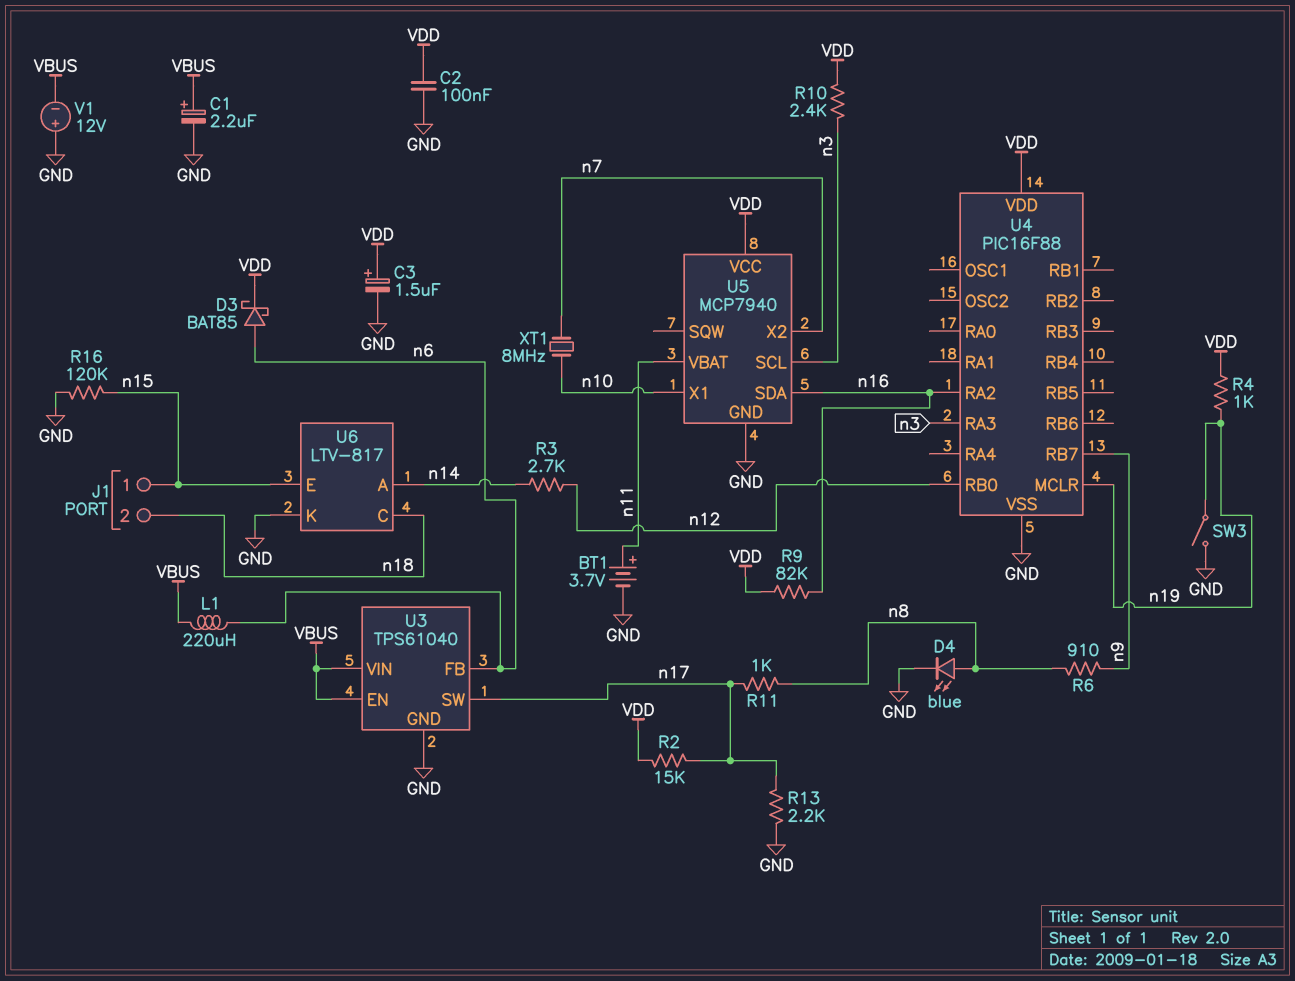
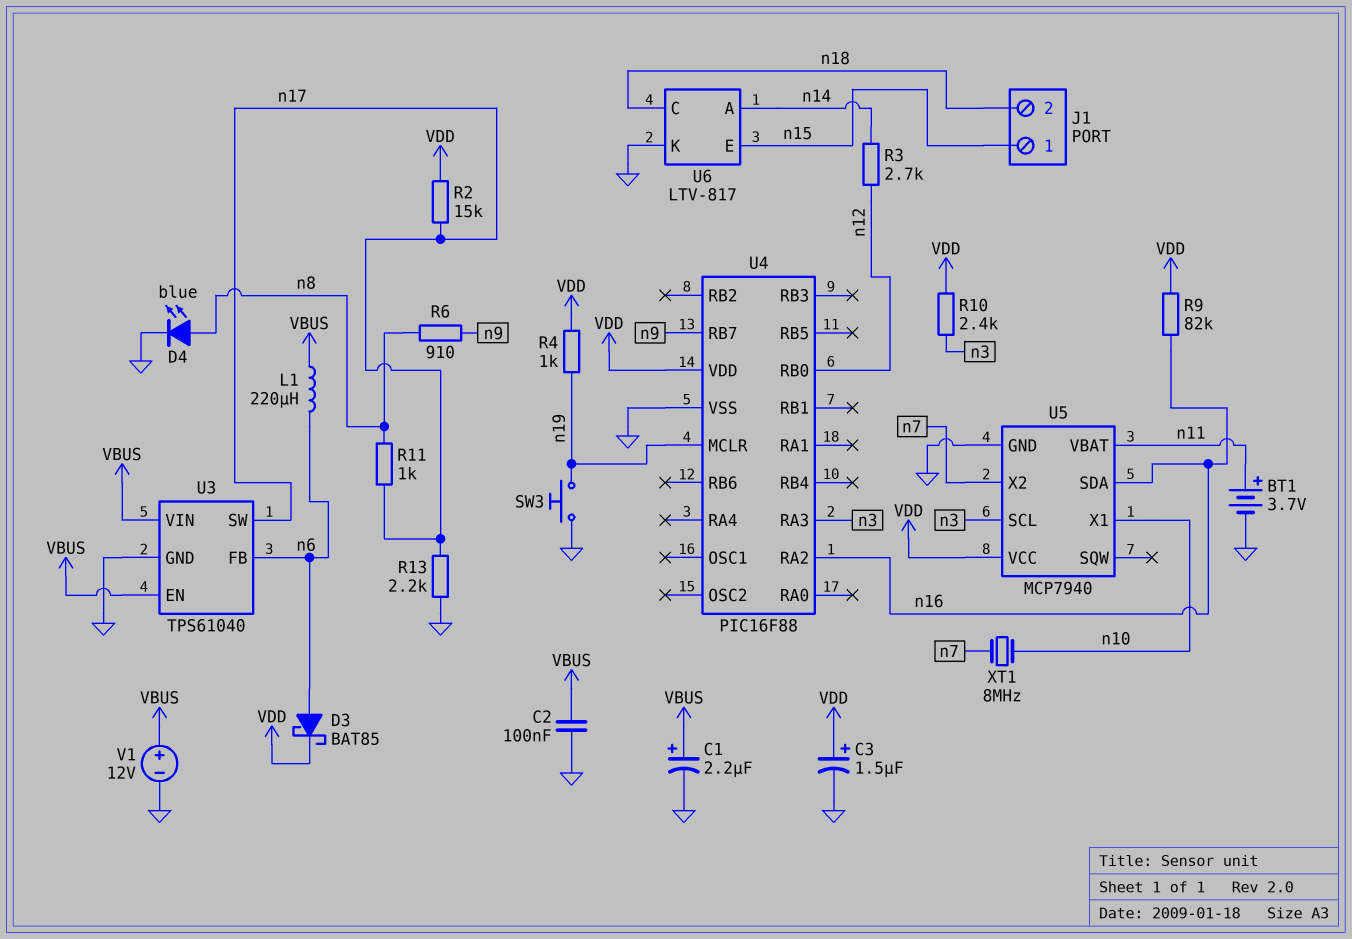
C2: 100nF (GND, VDD) -> 100nF (GND, VBUS)
R16: 120k (GND, n15) -> none
SW3: switch (GND, n19) -> button (GND, n19)
V1: 12V (plus GND, minus VBUS) -> 12V (plus VBUS, minus GND)

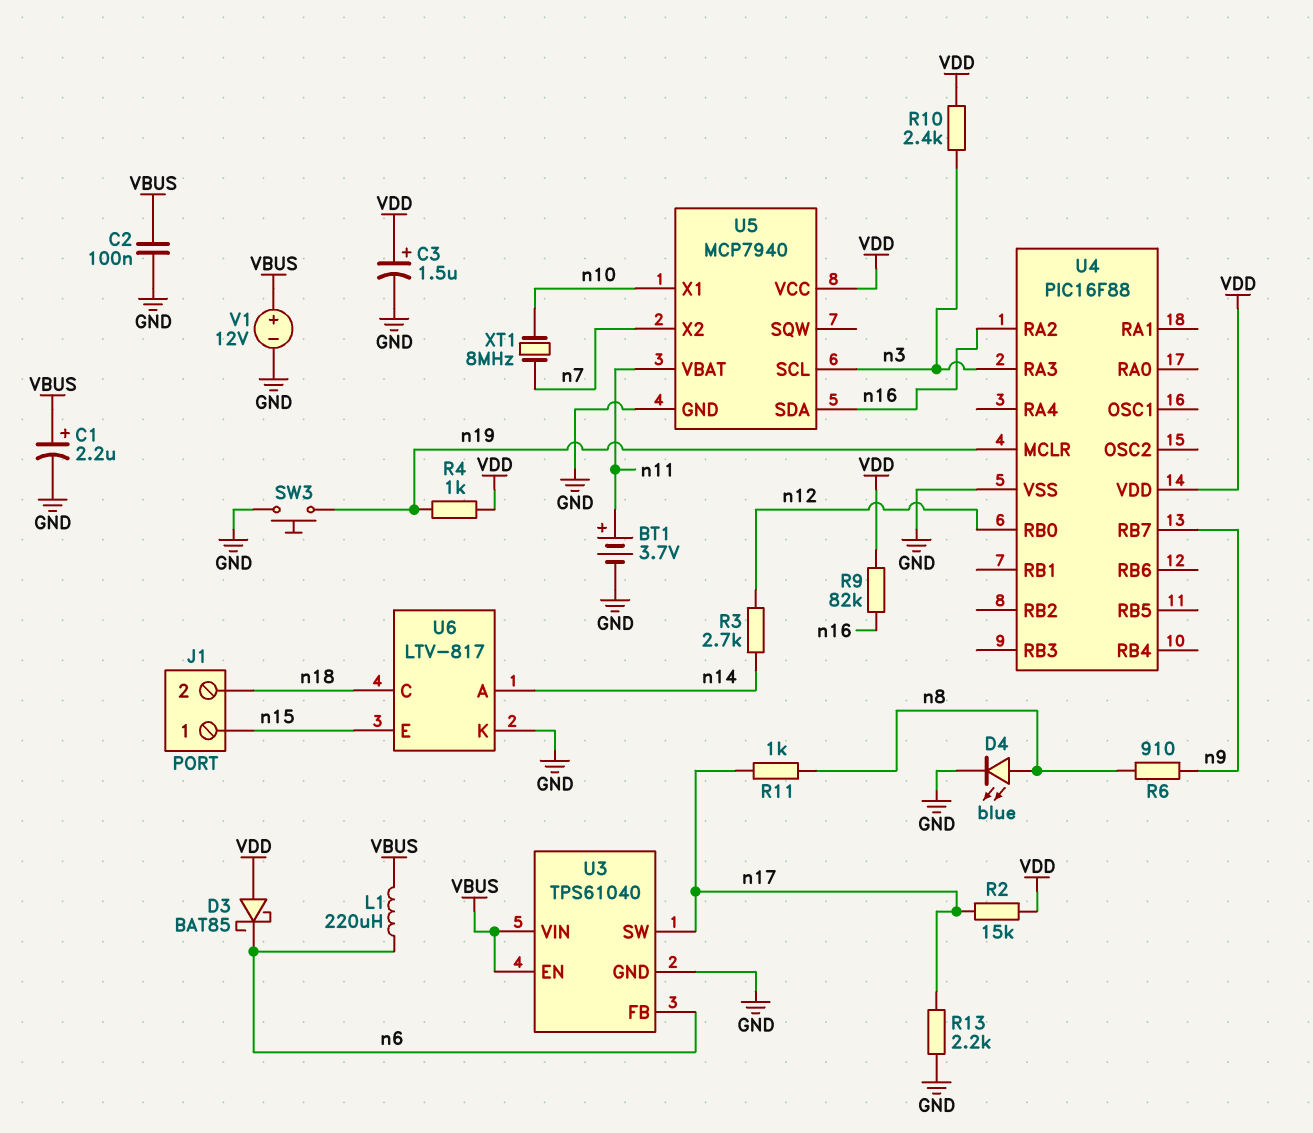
D3: schottky BAT85 (A n6, K VDD) -> schottky BAT85 (A VDD, K n6)

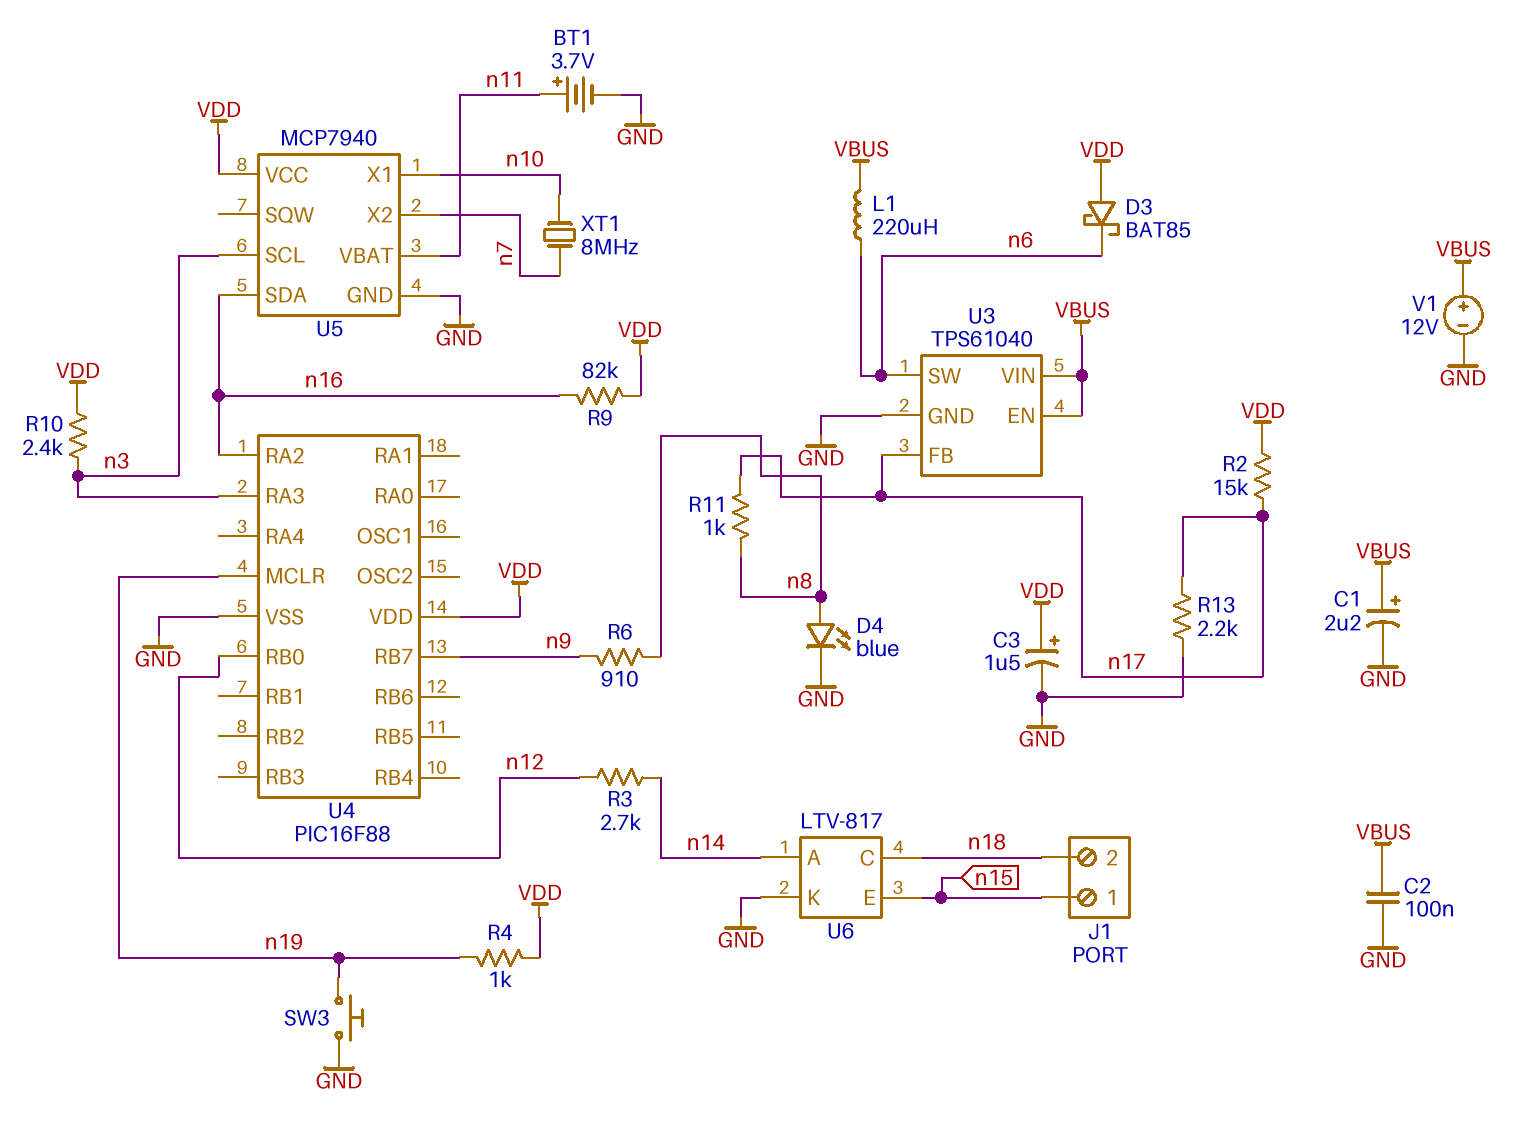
U3 pin FB: n6 -> n17
U3 pin SW: n17 -> n6

